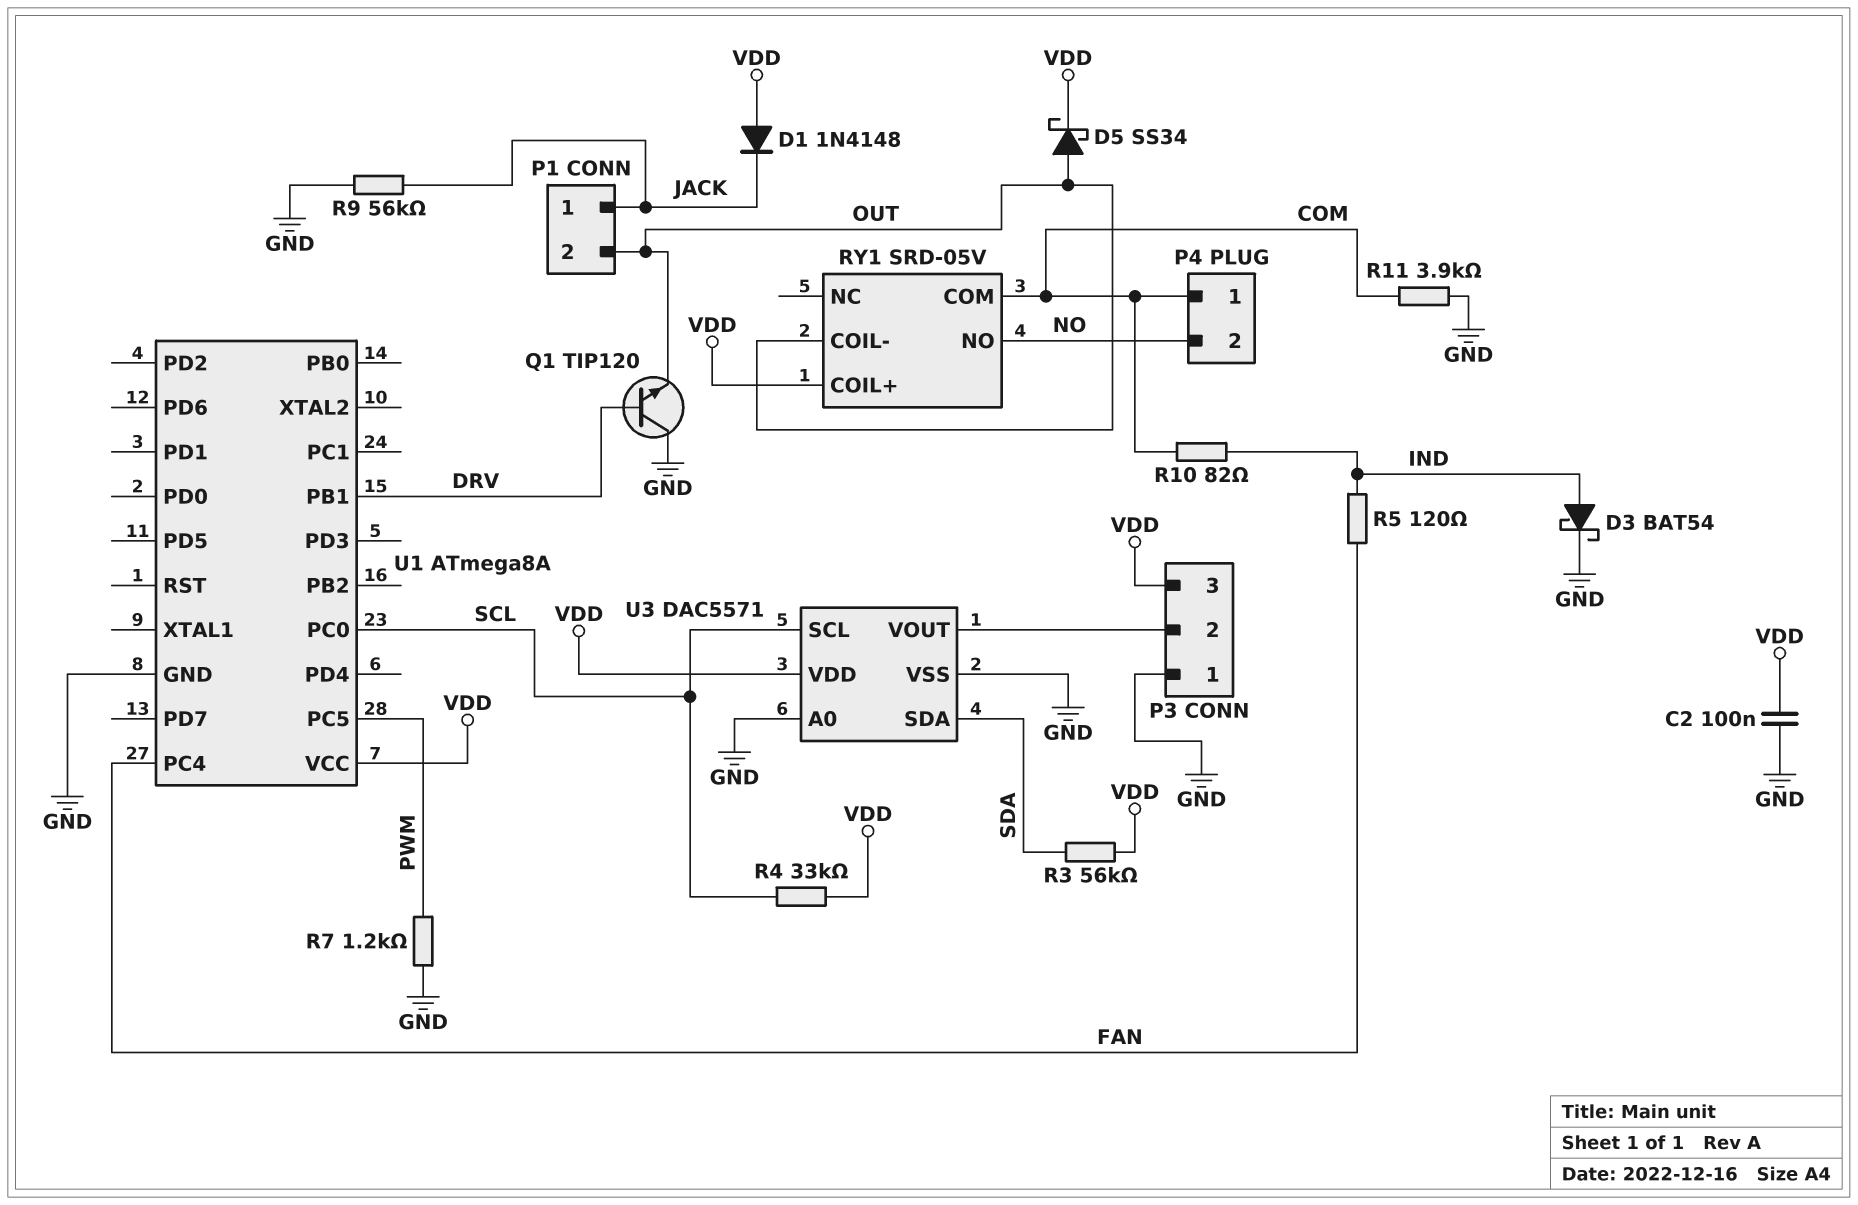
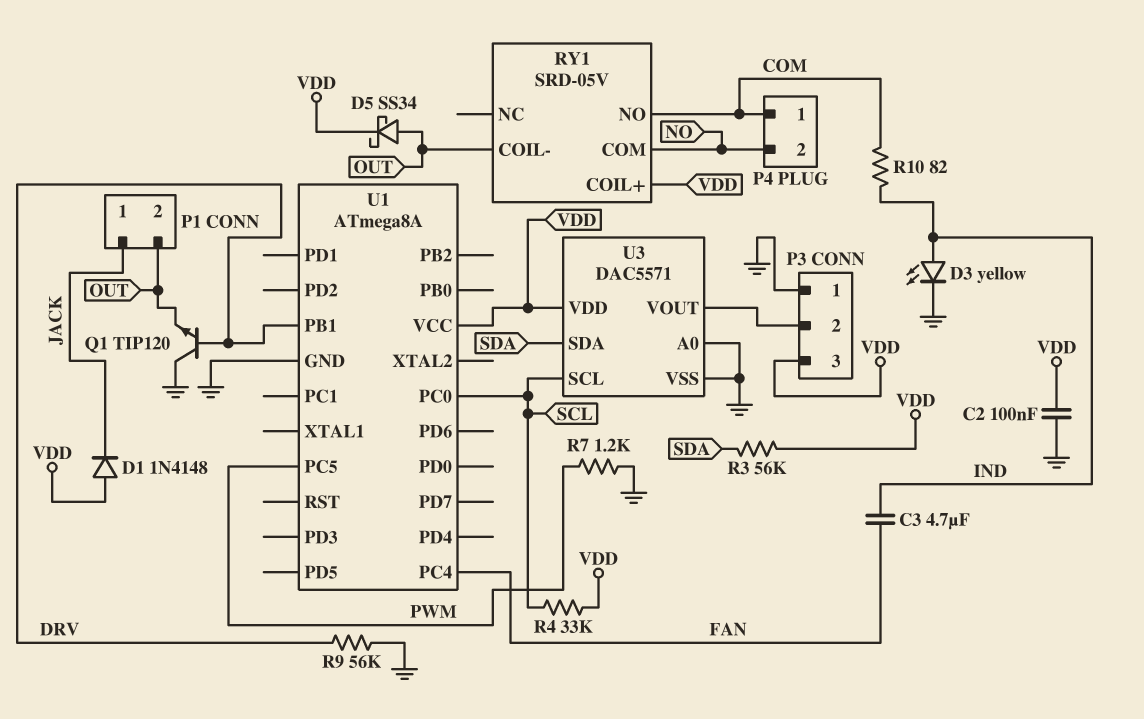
C3: none -> 4.7uF (FAN, IND)
D3: schottky BAT54 (A IND, K GND) -> LED yellow (A IND, K GND)
R5: 120 (FAN, IND) -> none
R9: 56k (GND, JACK) -> 56k (DRV, GND)
R11: 3.9k (COM, GND) -> none
RY1 pin COM: COM -> NO
RY1 pin NO: NO -> COM

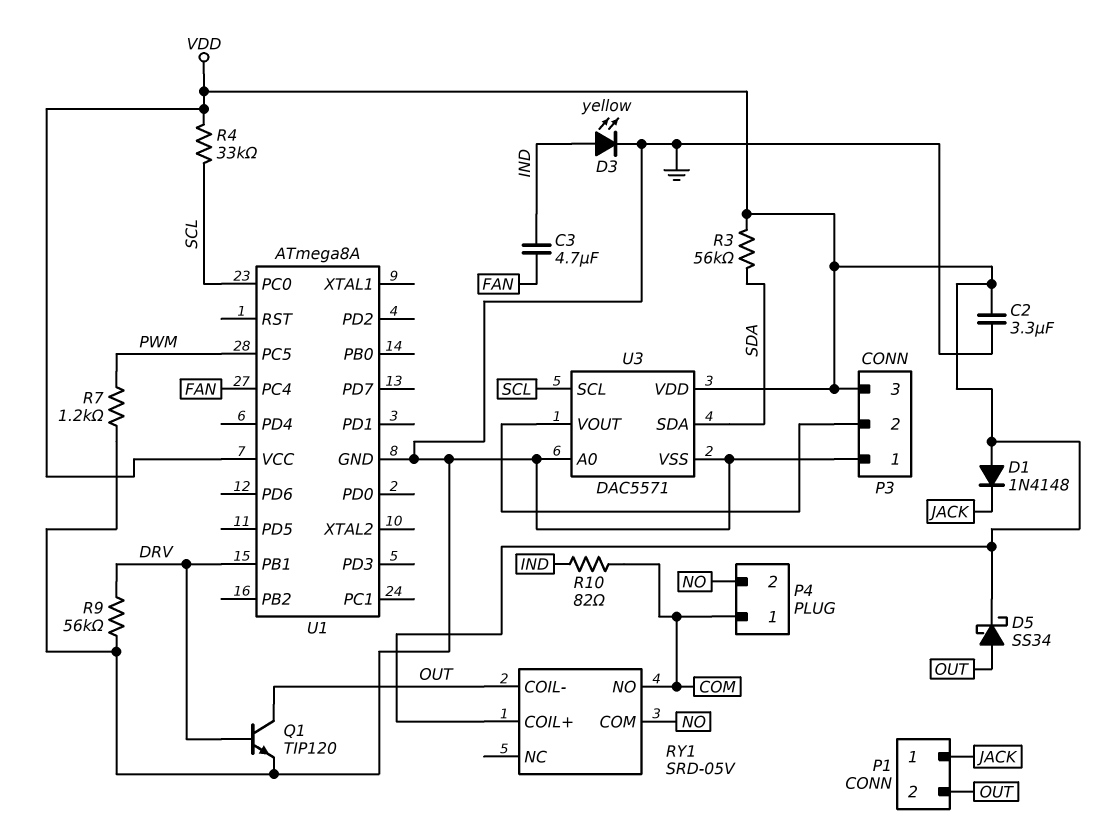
C2: 100nF (GND, VDD) -> 3.3uF (GND, VDD)
Q1: NPN TIP120 (B DRV, C GND, E OUT) -> NPN TIP120 (B DRV, C OUT, E GND)

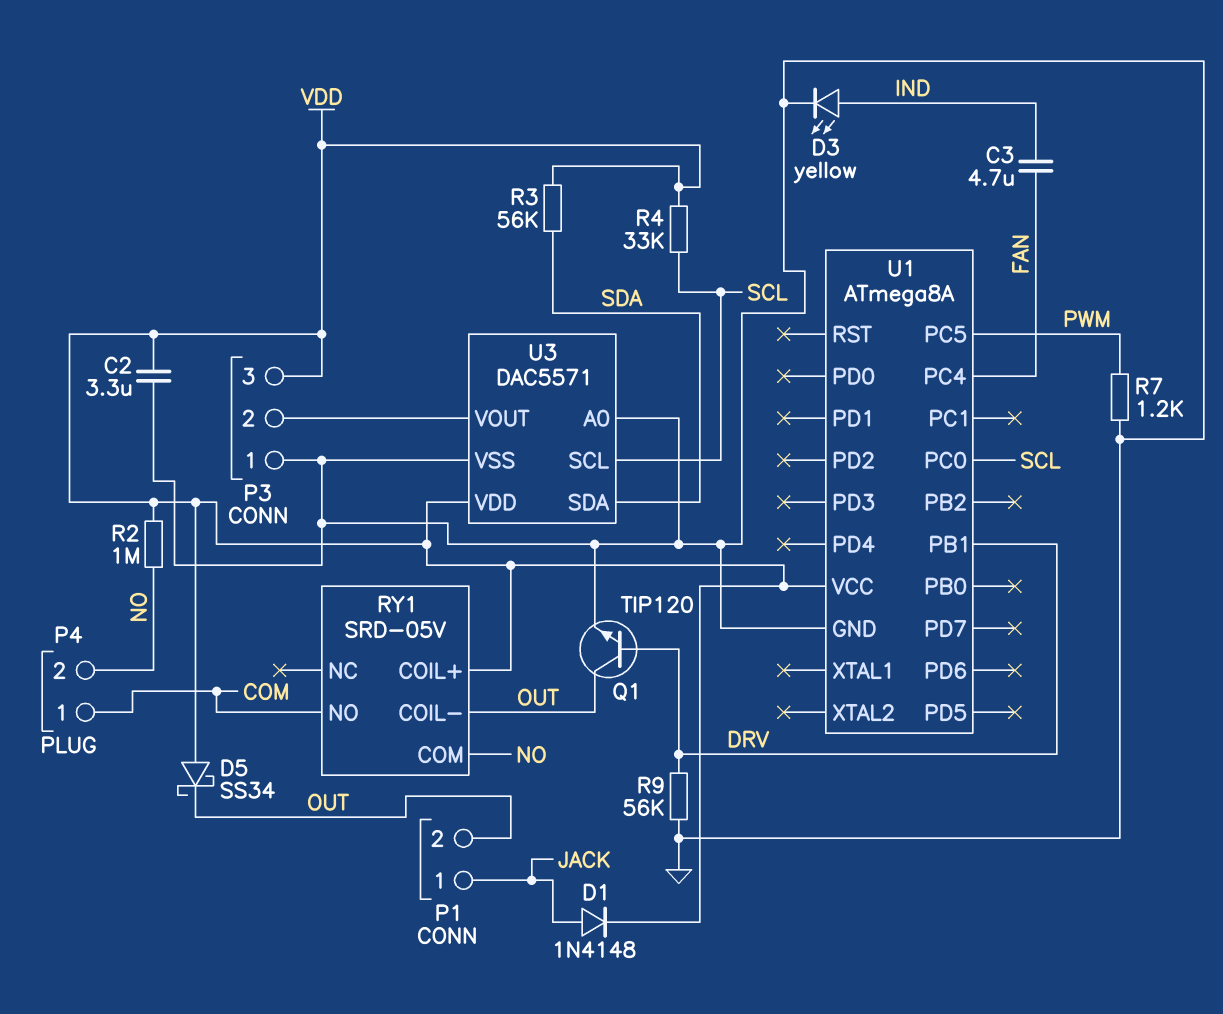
D1: diode 1N4148 (A VDD, K JACK) -> diode 1N4148 (A JACK, K VDD)
D5: schottky SS34 (A OUT, K VDD) -> schottky SS34 (A VDD, K OUT)
R2: none -> 1M (NO, VDD)
R10: 82 (COM, IND) -> none

